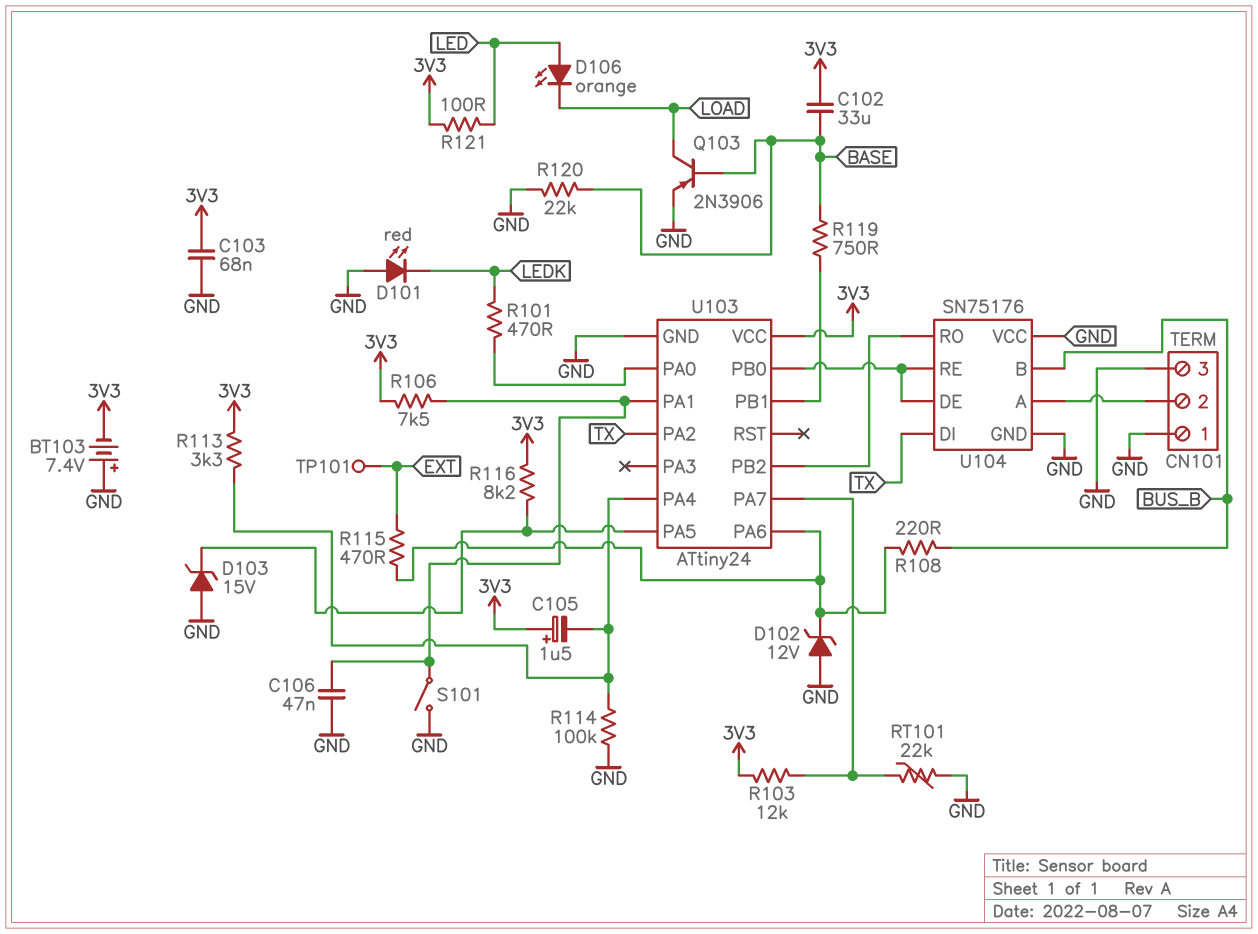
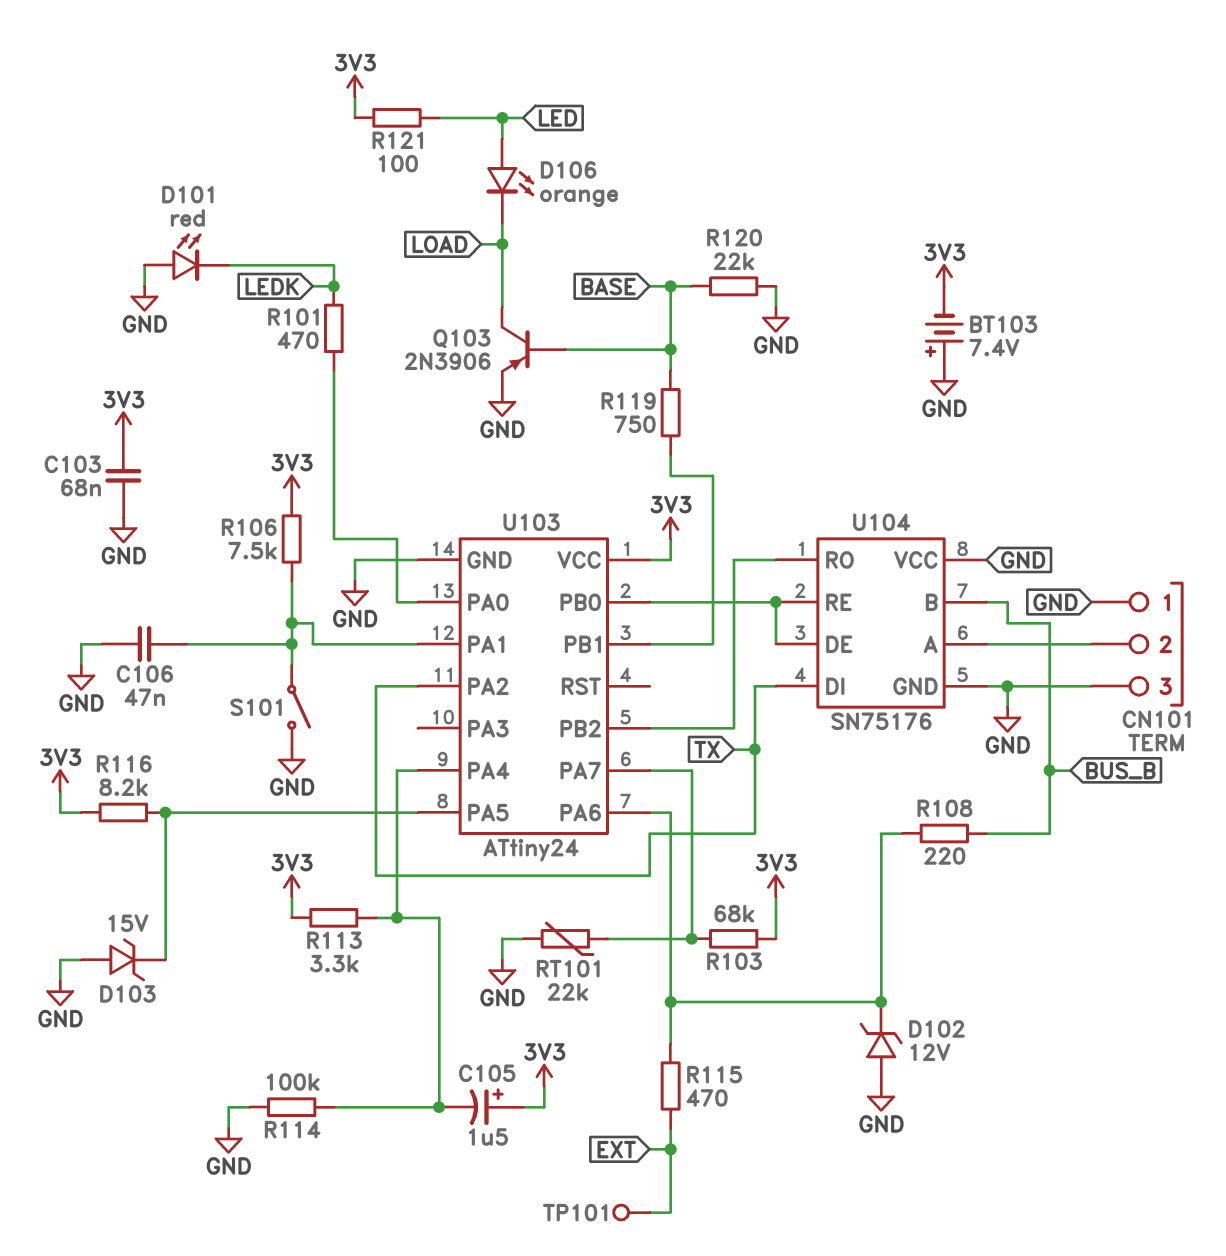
C102: 33uF (3V3, BASE) -> none
R103: 12k (3V3, U103/PA7) -> 68k (3V3, U103/PA7)

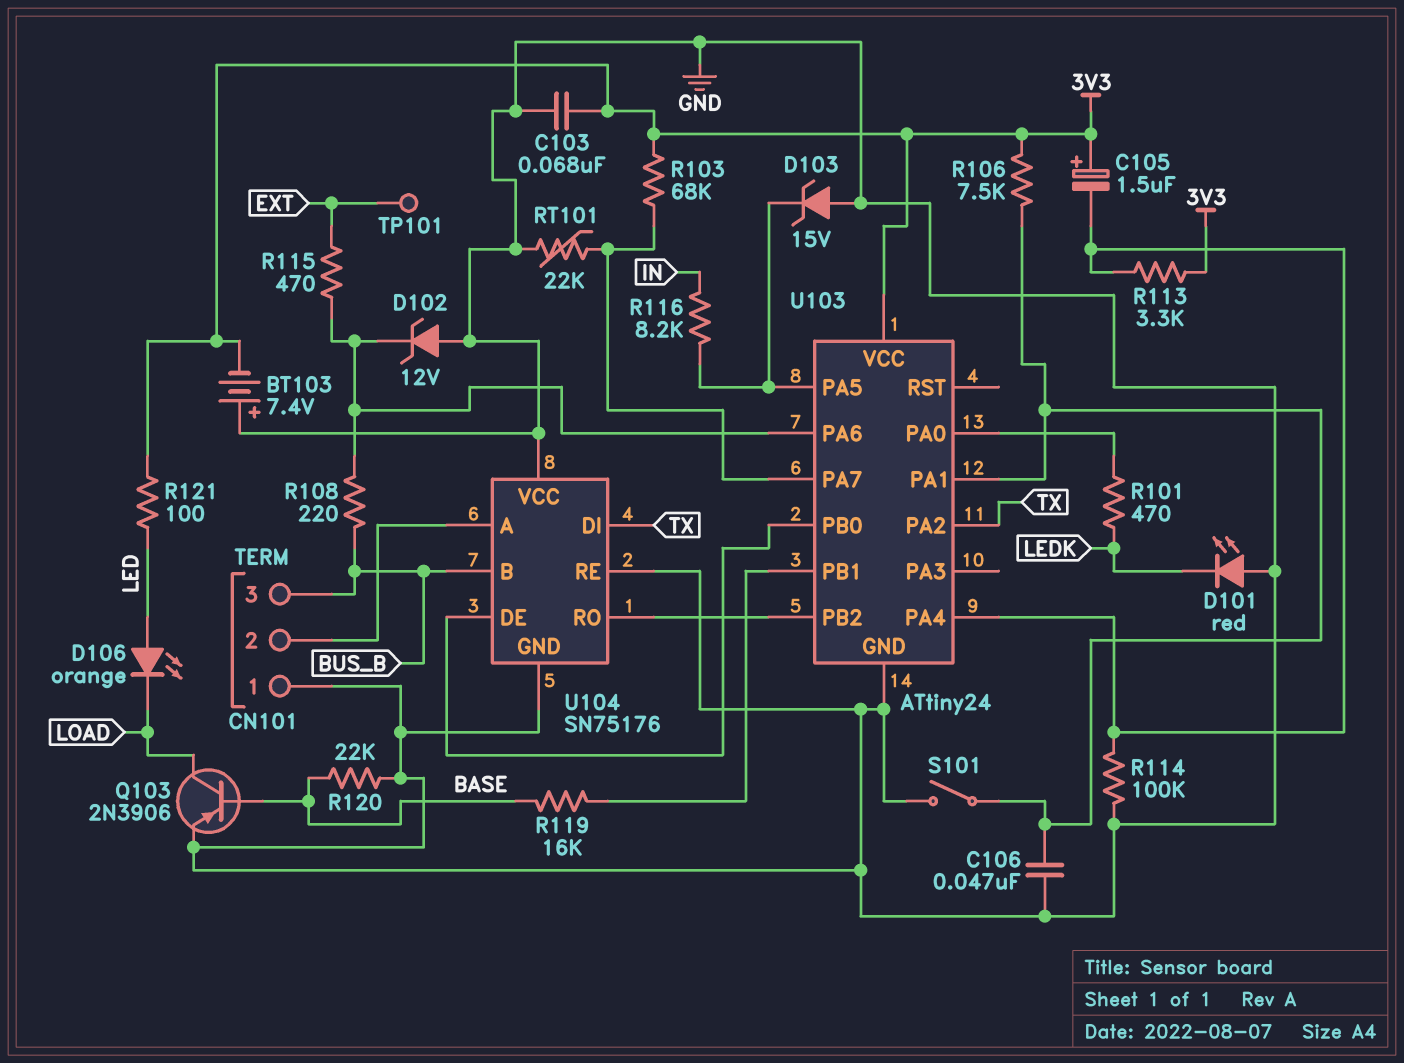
CN101 pin 3: GND -> BUS_B
R116: 8.2k (3V3, U103/PA5) -> 8.2k (IN, U103/PA5)
R119: 750 (BASE, U103/PB1) -> 16k (BASE, U103/PB1)
U104 pin RE: U103/PB0 -> GND

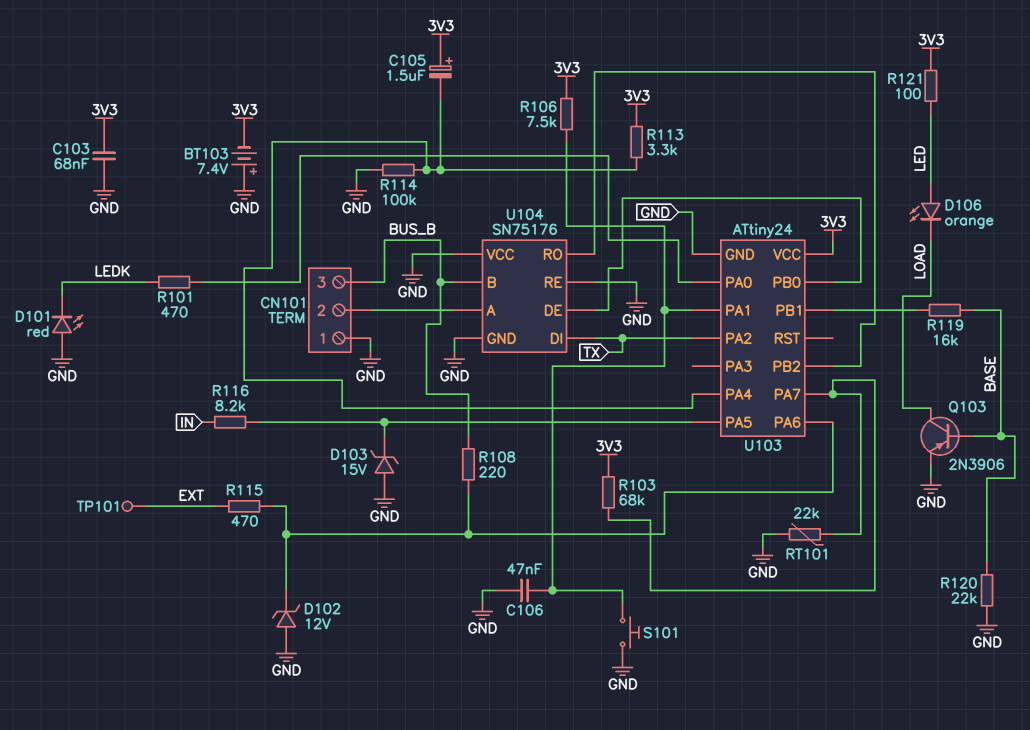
S101: switch (GND, U103/PA1) -> button (GND, U103/PA1)

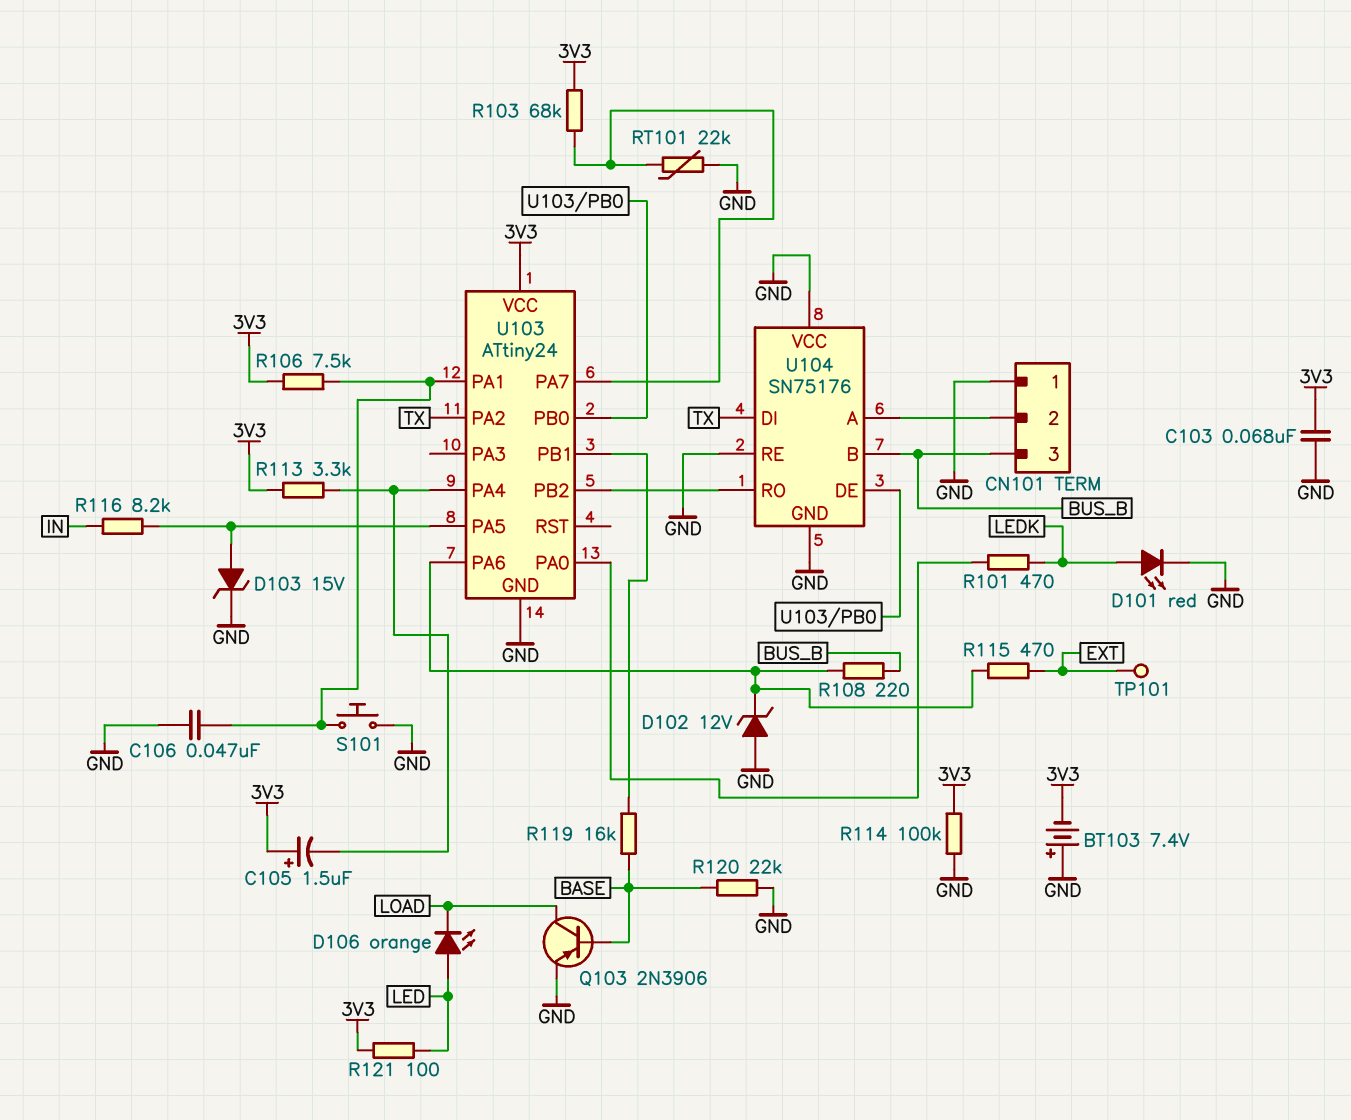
D101: LED red (A GND, K LEDK) -> LED red (A LEDK, K GND)
D103: zener 15V (A GND, K U103/PA5) -> zener 15V (A U103/PA5, K GND)
R114: 100k (GND, U103/PA4) -> 100k (3V3, GND)

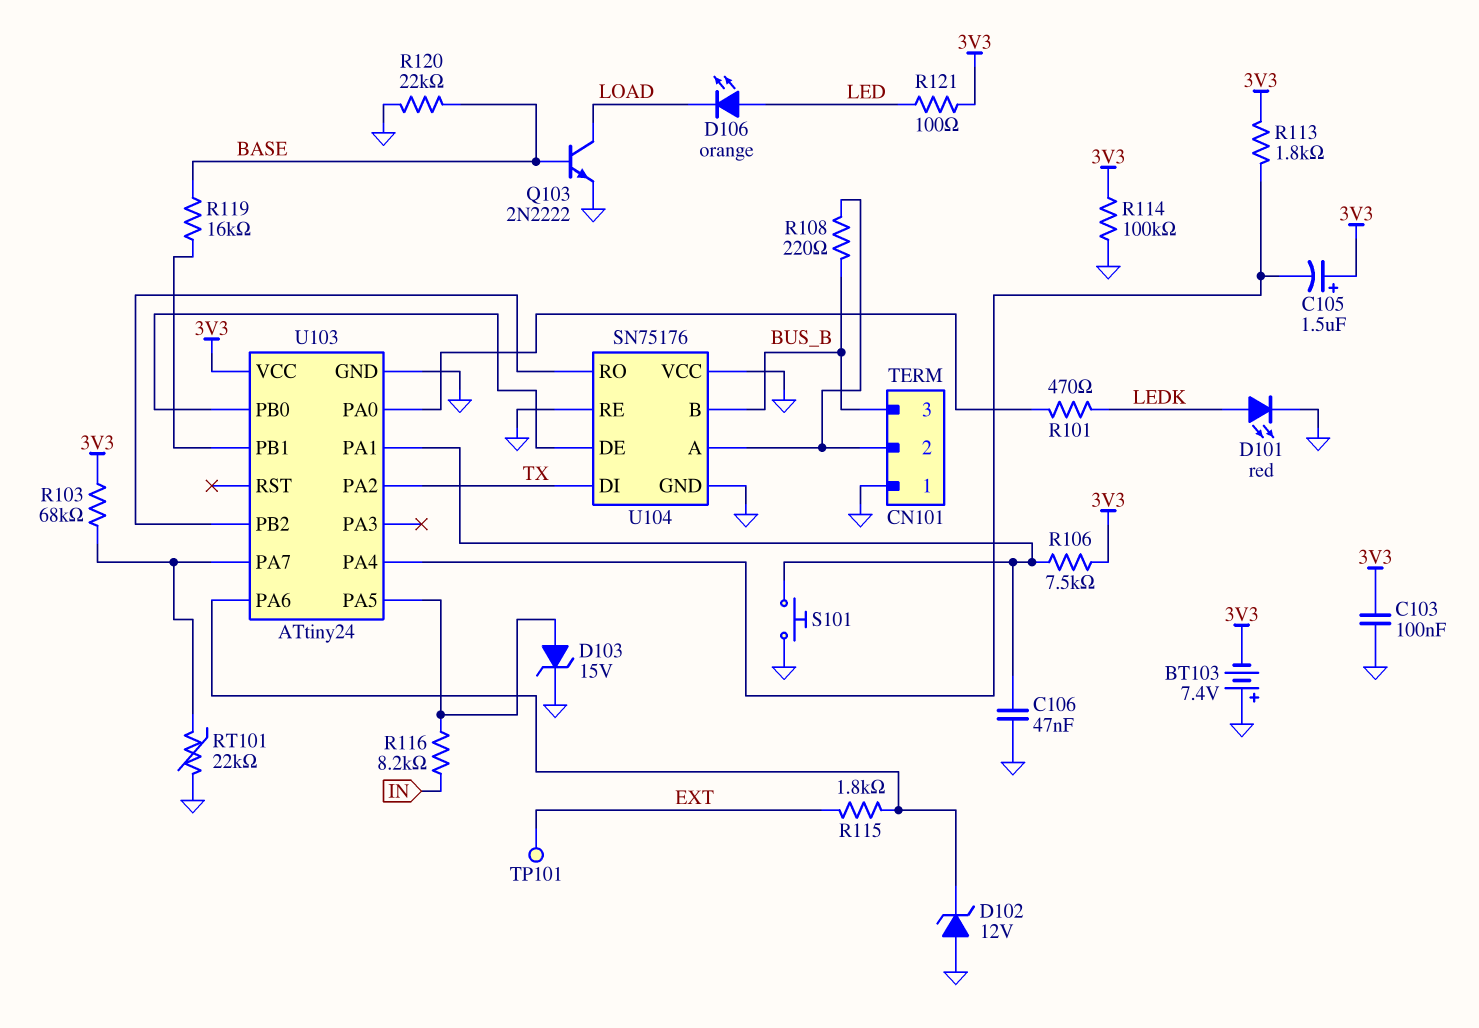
C103: 68nF (3V3, GND) -> 100nF (3V3, GND)
Q103: PNP 2N3906 (B BASE, C LOAD, E GND) -> NPN 2N2222 (B BASE, C LOAD, E GND)
R108: 220 (BUS_B, U103/PA6) -> 220 (BUS_B, CN101/2)
R113: 3.3k (3V3, U103/PA4) -> 1.8k (3V3, U103/PA4)
R115: 470 (EXT, U103/PA6) -> 1.8k (EXT, U103/PA6)

